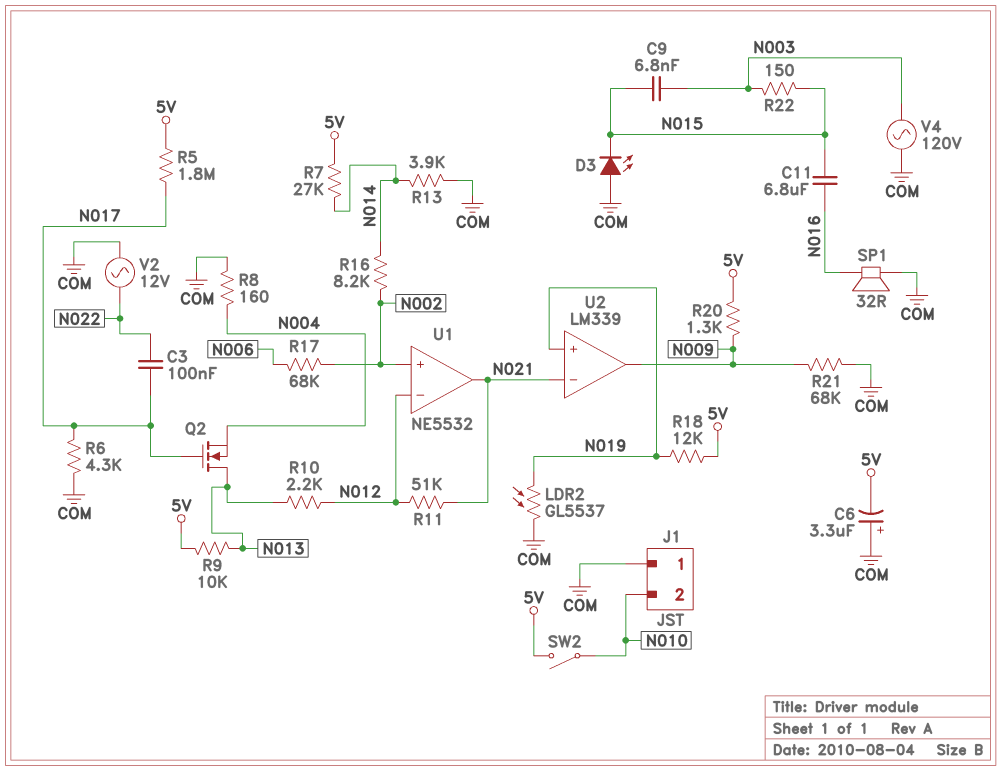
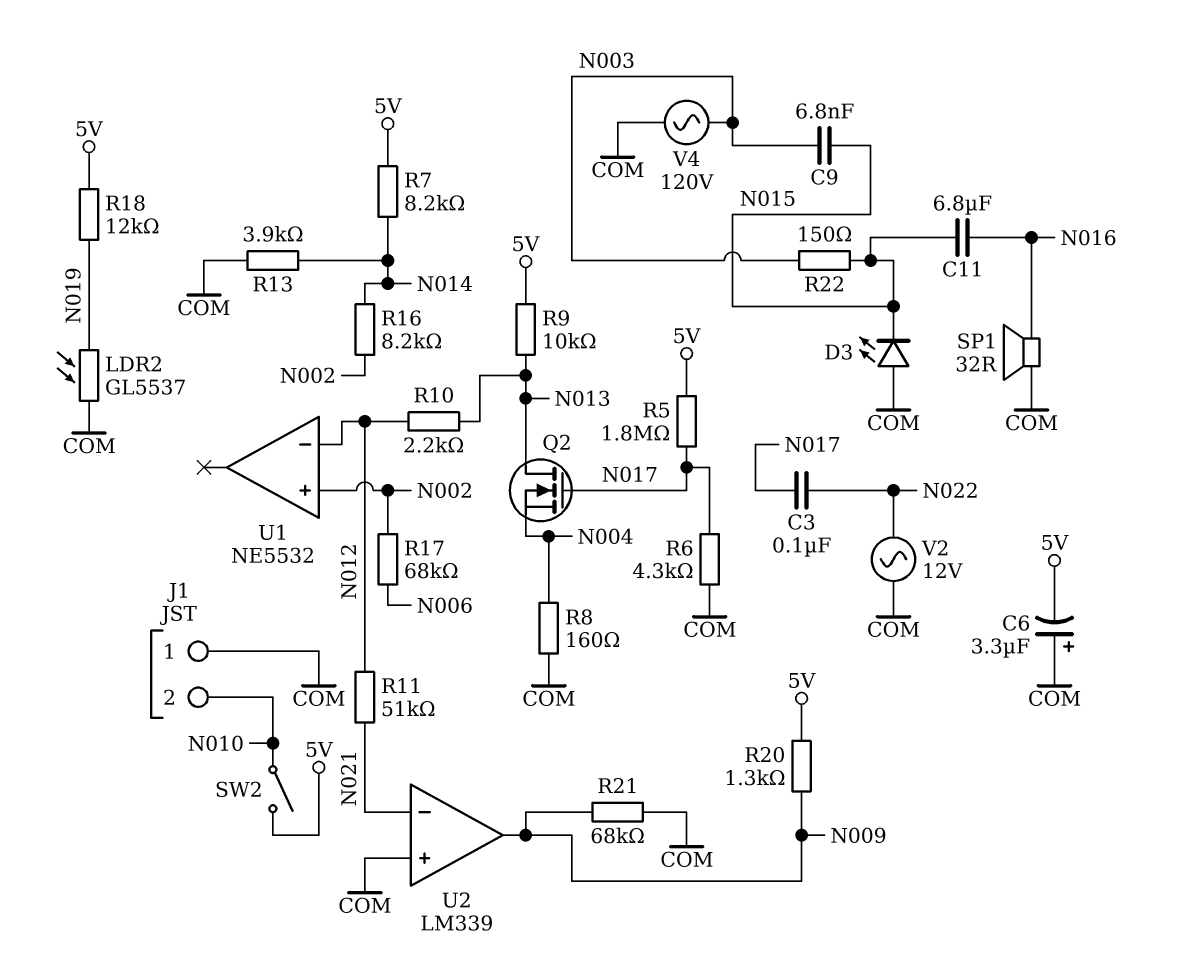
R7: 27k (5V, N014) -> 8.2k (5V, N014)
U1 pin out: N021 -> none
U2 pin in+: N019 -> COM

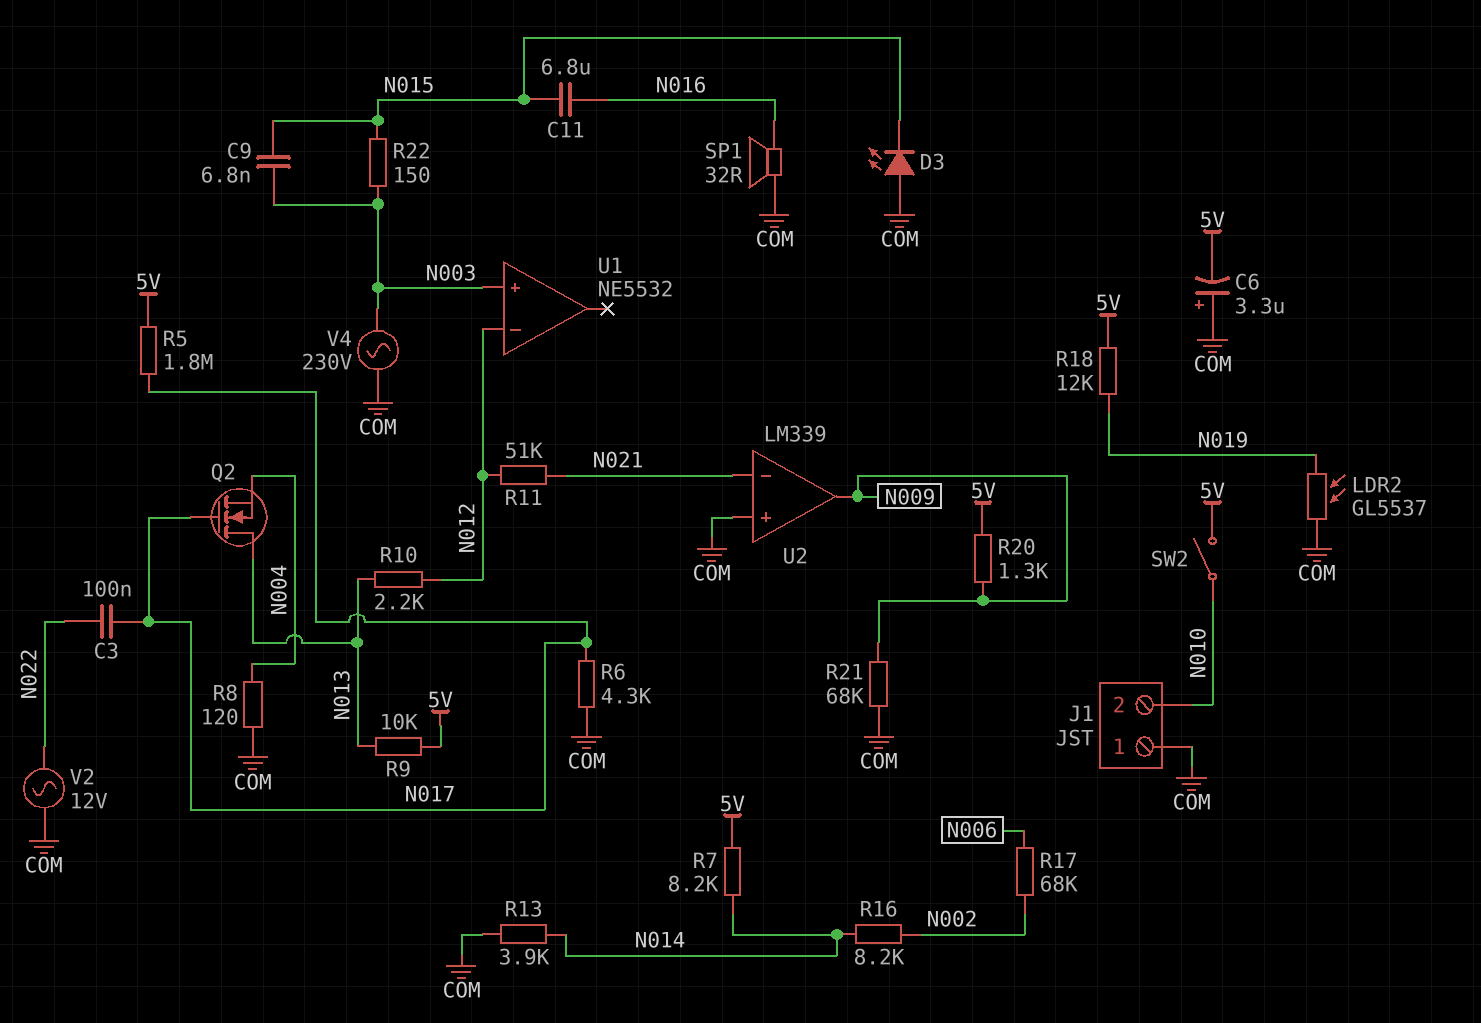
R8: 160 (COM, N004) -> 120 (COM, N004)
U1 pin in+: N002 -> N003
V4: AC 120V (COM, N003) -> AC 230V (COM, N003)

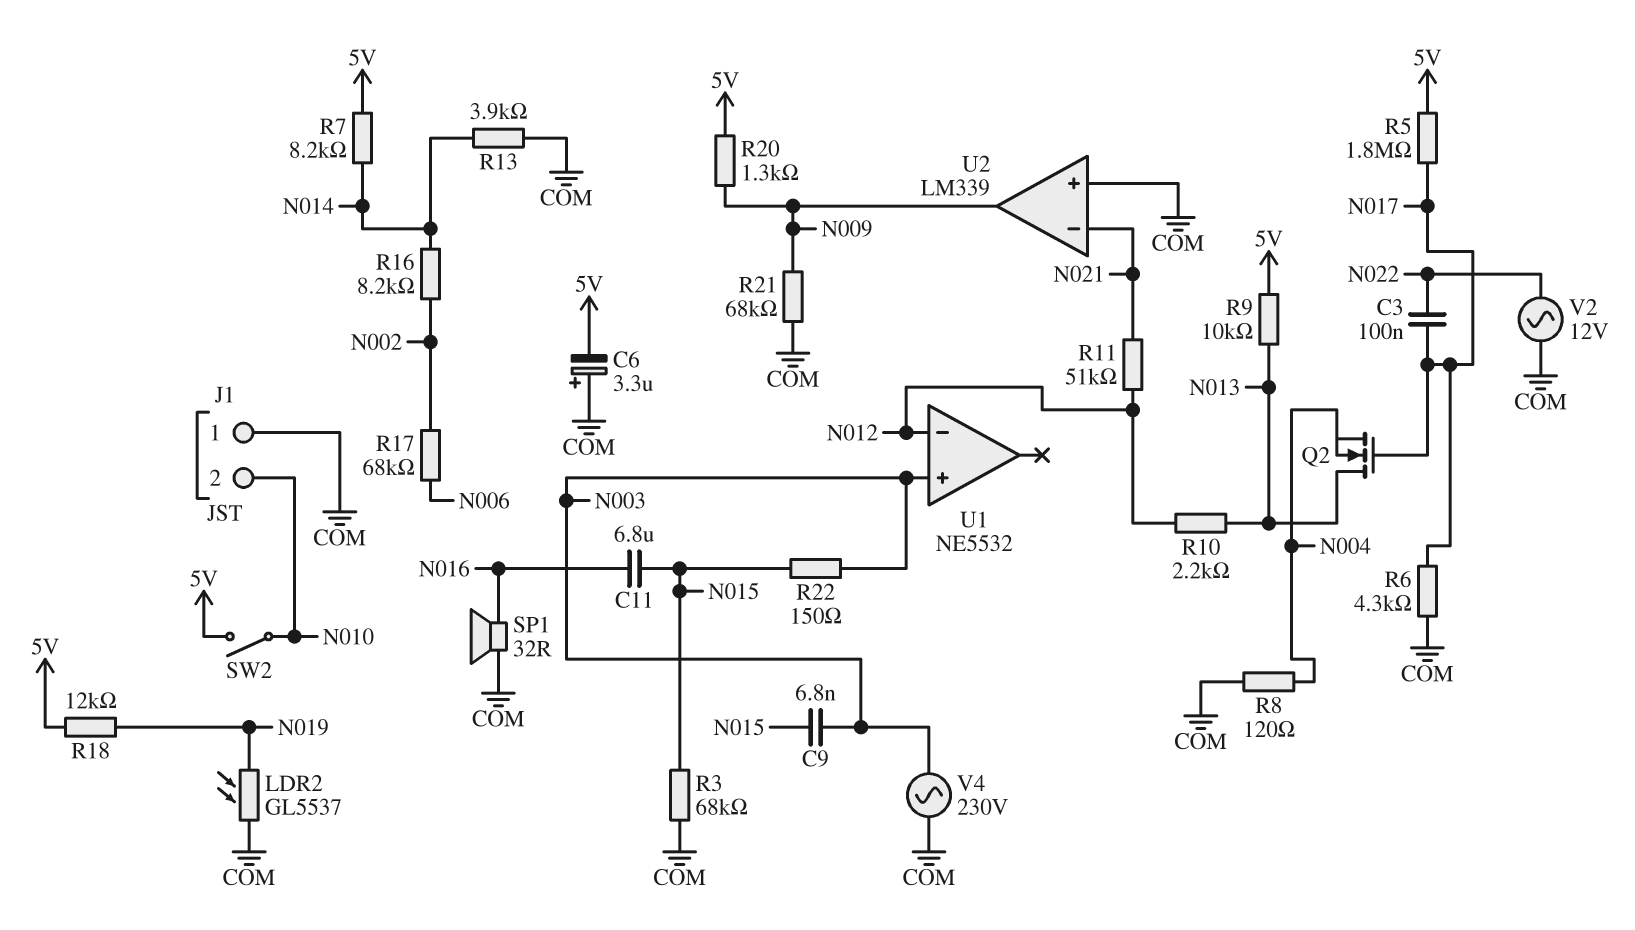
D3: LED (A COM, K N015) -> none
R3: none -> 68k (COM, N015)

